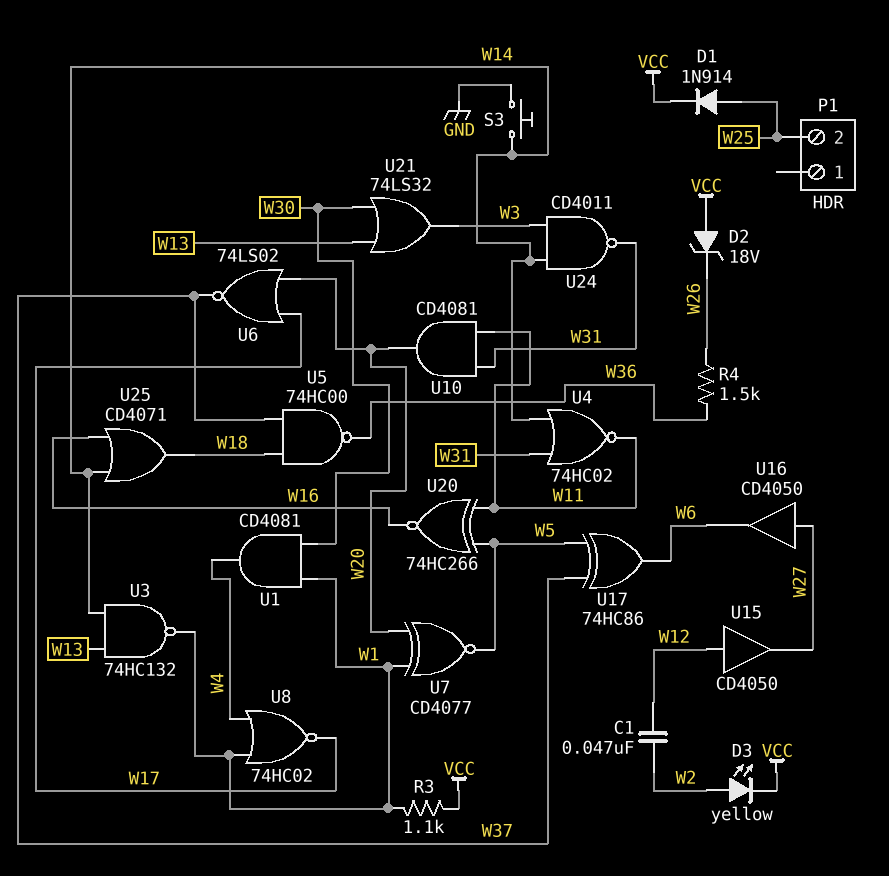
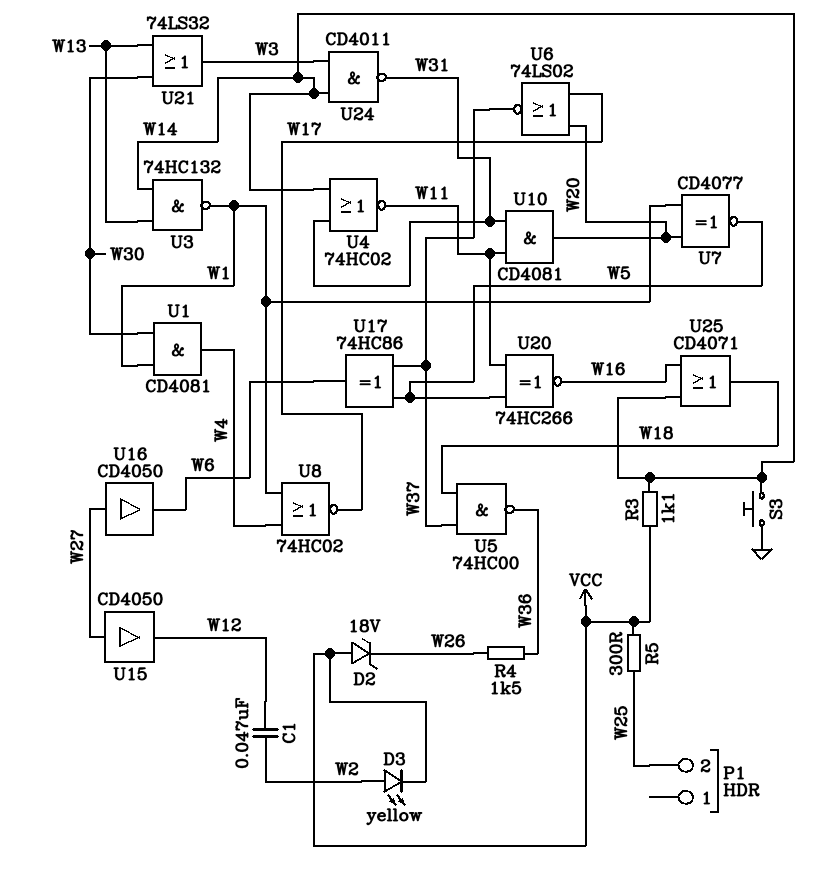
D1: diode 1N914 (A W25, K VCC) -> none
R3: 1.1k (VCC, W1) -> 1.1k (VCC, W14)
R5: none -> 300 (VCC, W25)
U15: buffer CD4050 (in W12, out W27) -> buffer CD4050 (in W27, out W12)

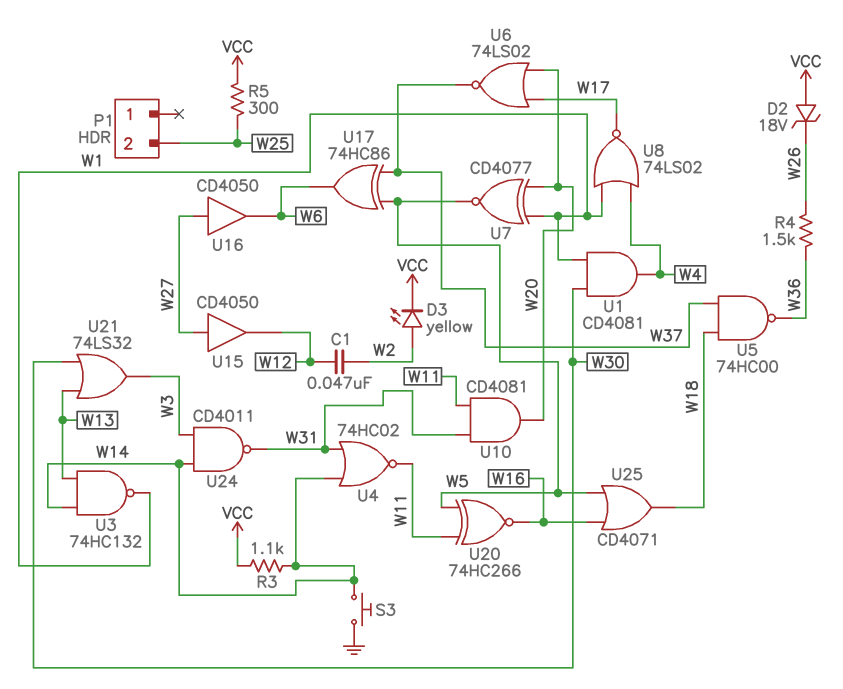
U8: NOR 74HC02 (in W1, in W4, out W17) -> NOR 74LS02 (in W1, in W4, out W17)
U25: OR CD4071 (in W14, in W16, out W18) -> OR CD4071 (in W5, in W16, out W18)

